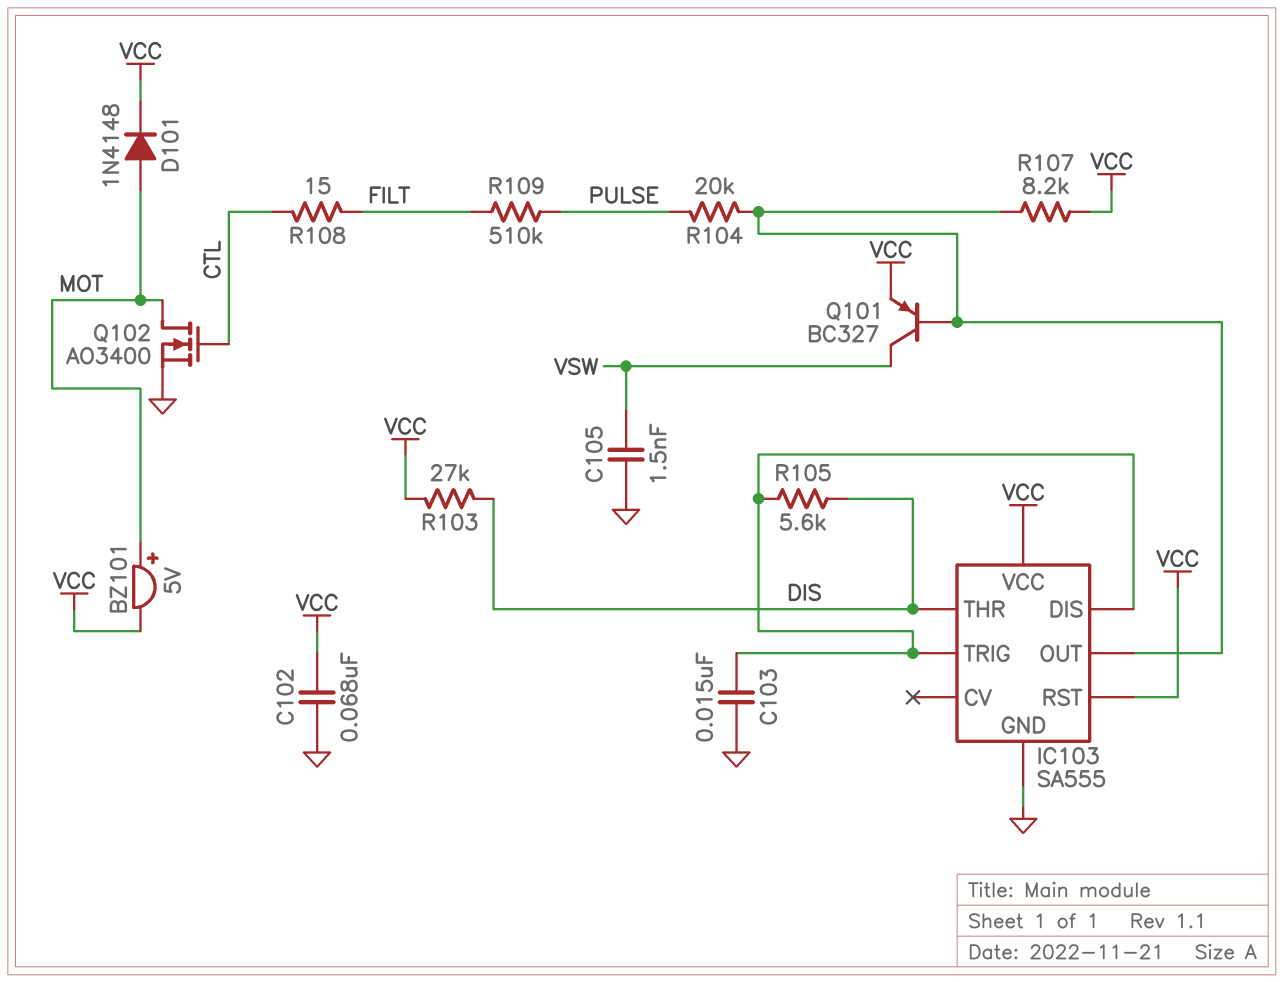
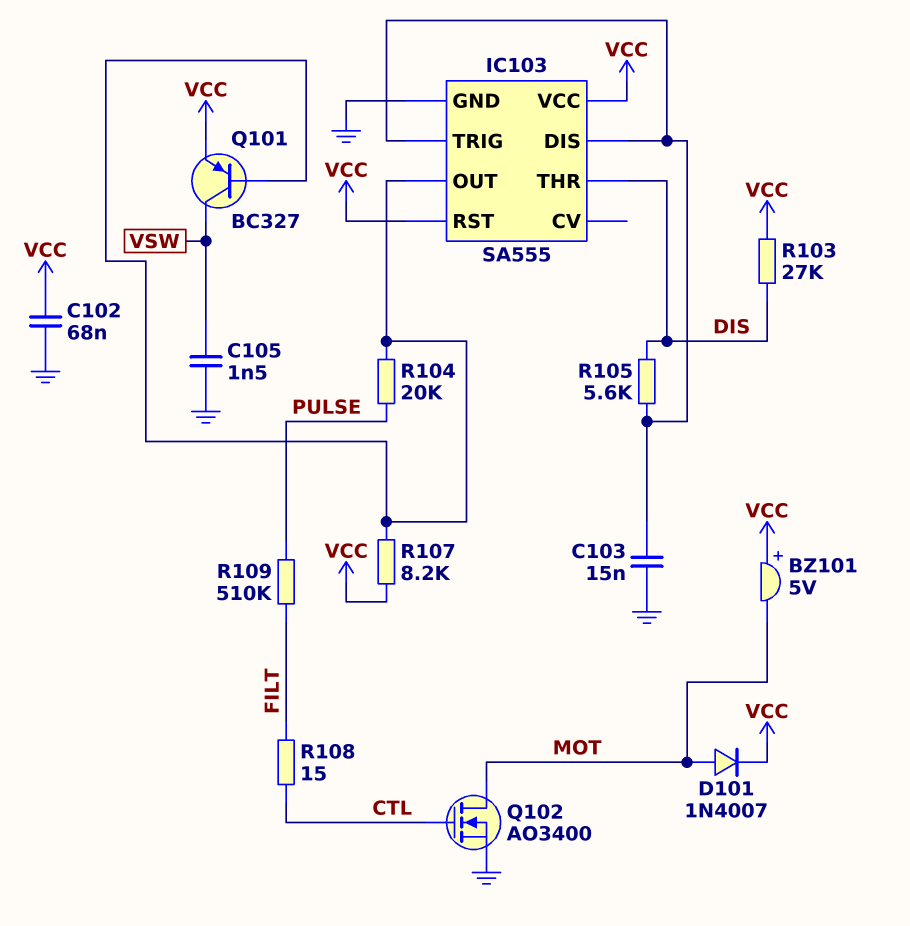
BZ101: buzzer 5V (plus MOT, minus VCC) -> buzzer 5V (plus VCC, minus MOT)
D101: diode 1N4148 (A MOT, K VCC) -> diode 1N4007 (A MOT, K VCC)

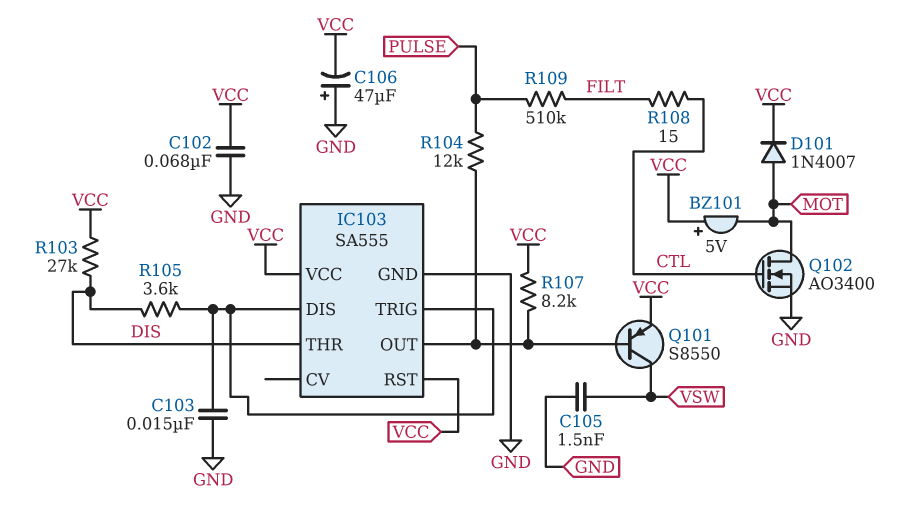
C106: none -> 47uF (plus GND, minus VCC)
Q101: PNP BC327 (B IC103/OUT, C VSW, E VCC) -> PNP S8550 (B IC103/OUT, C VSW, E VCC)
R104: 20k (IC103/OUT, PULSE) -> 12k (IC103/OUT, PULSE)
R105: 5.6k (DIS, IC103/DIS) -> 3.6k (DIS, IC103/DIS)

